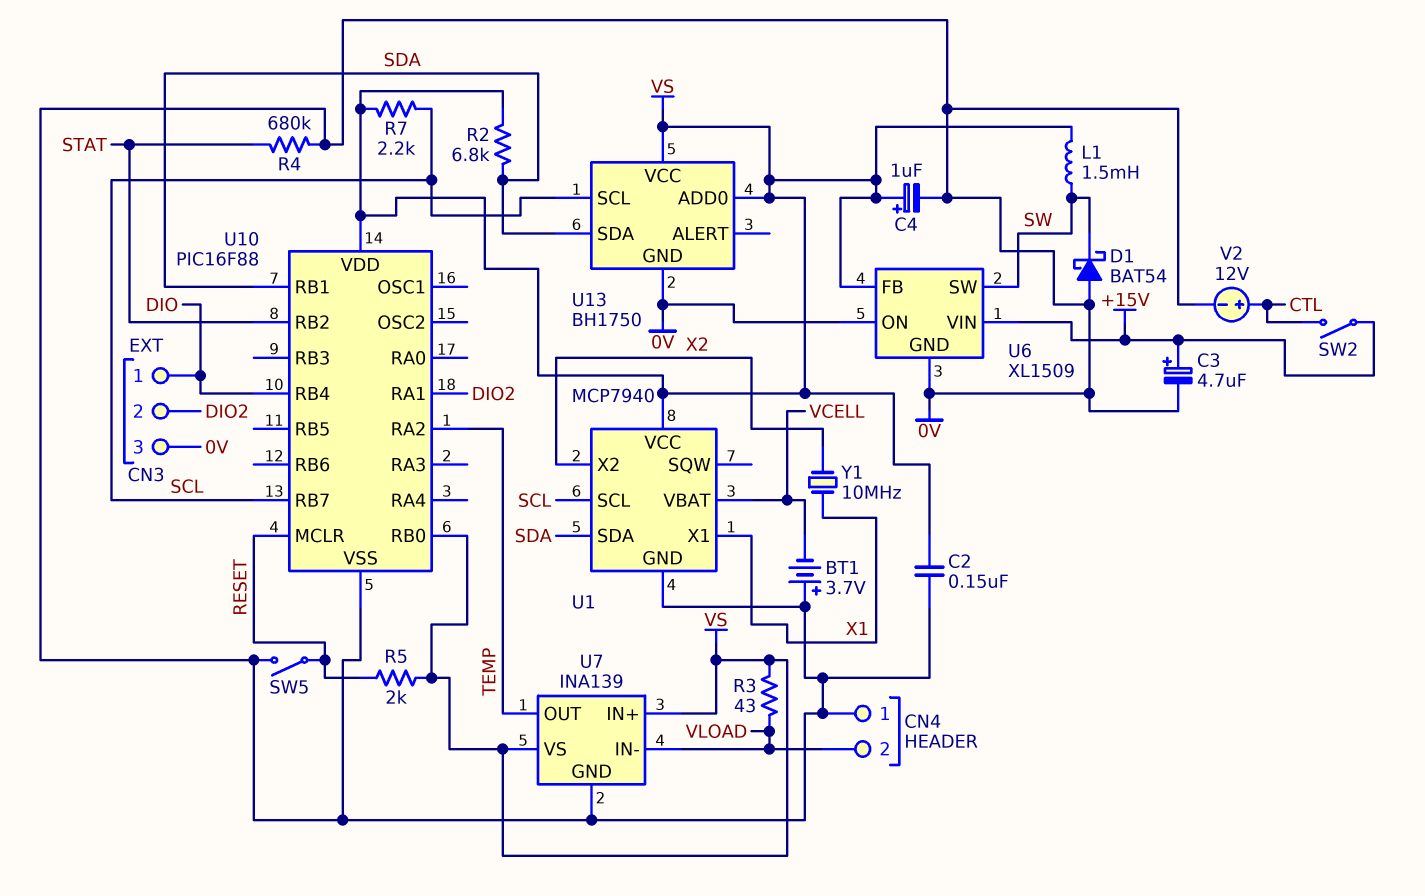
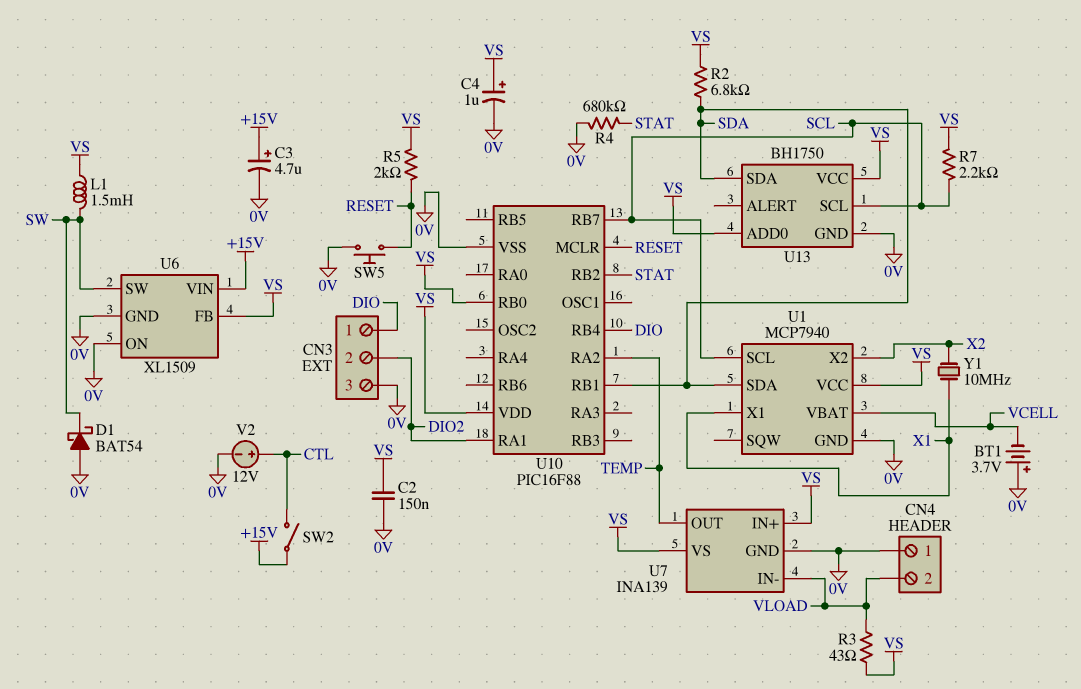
SW5: switch (0V, RESET) -> button (0V, RESET)

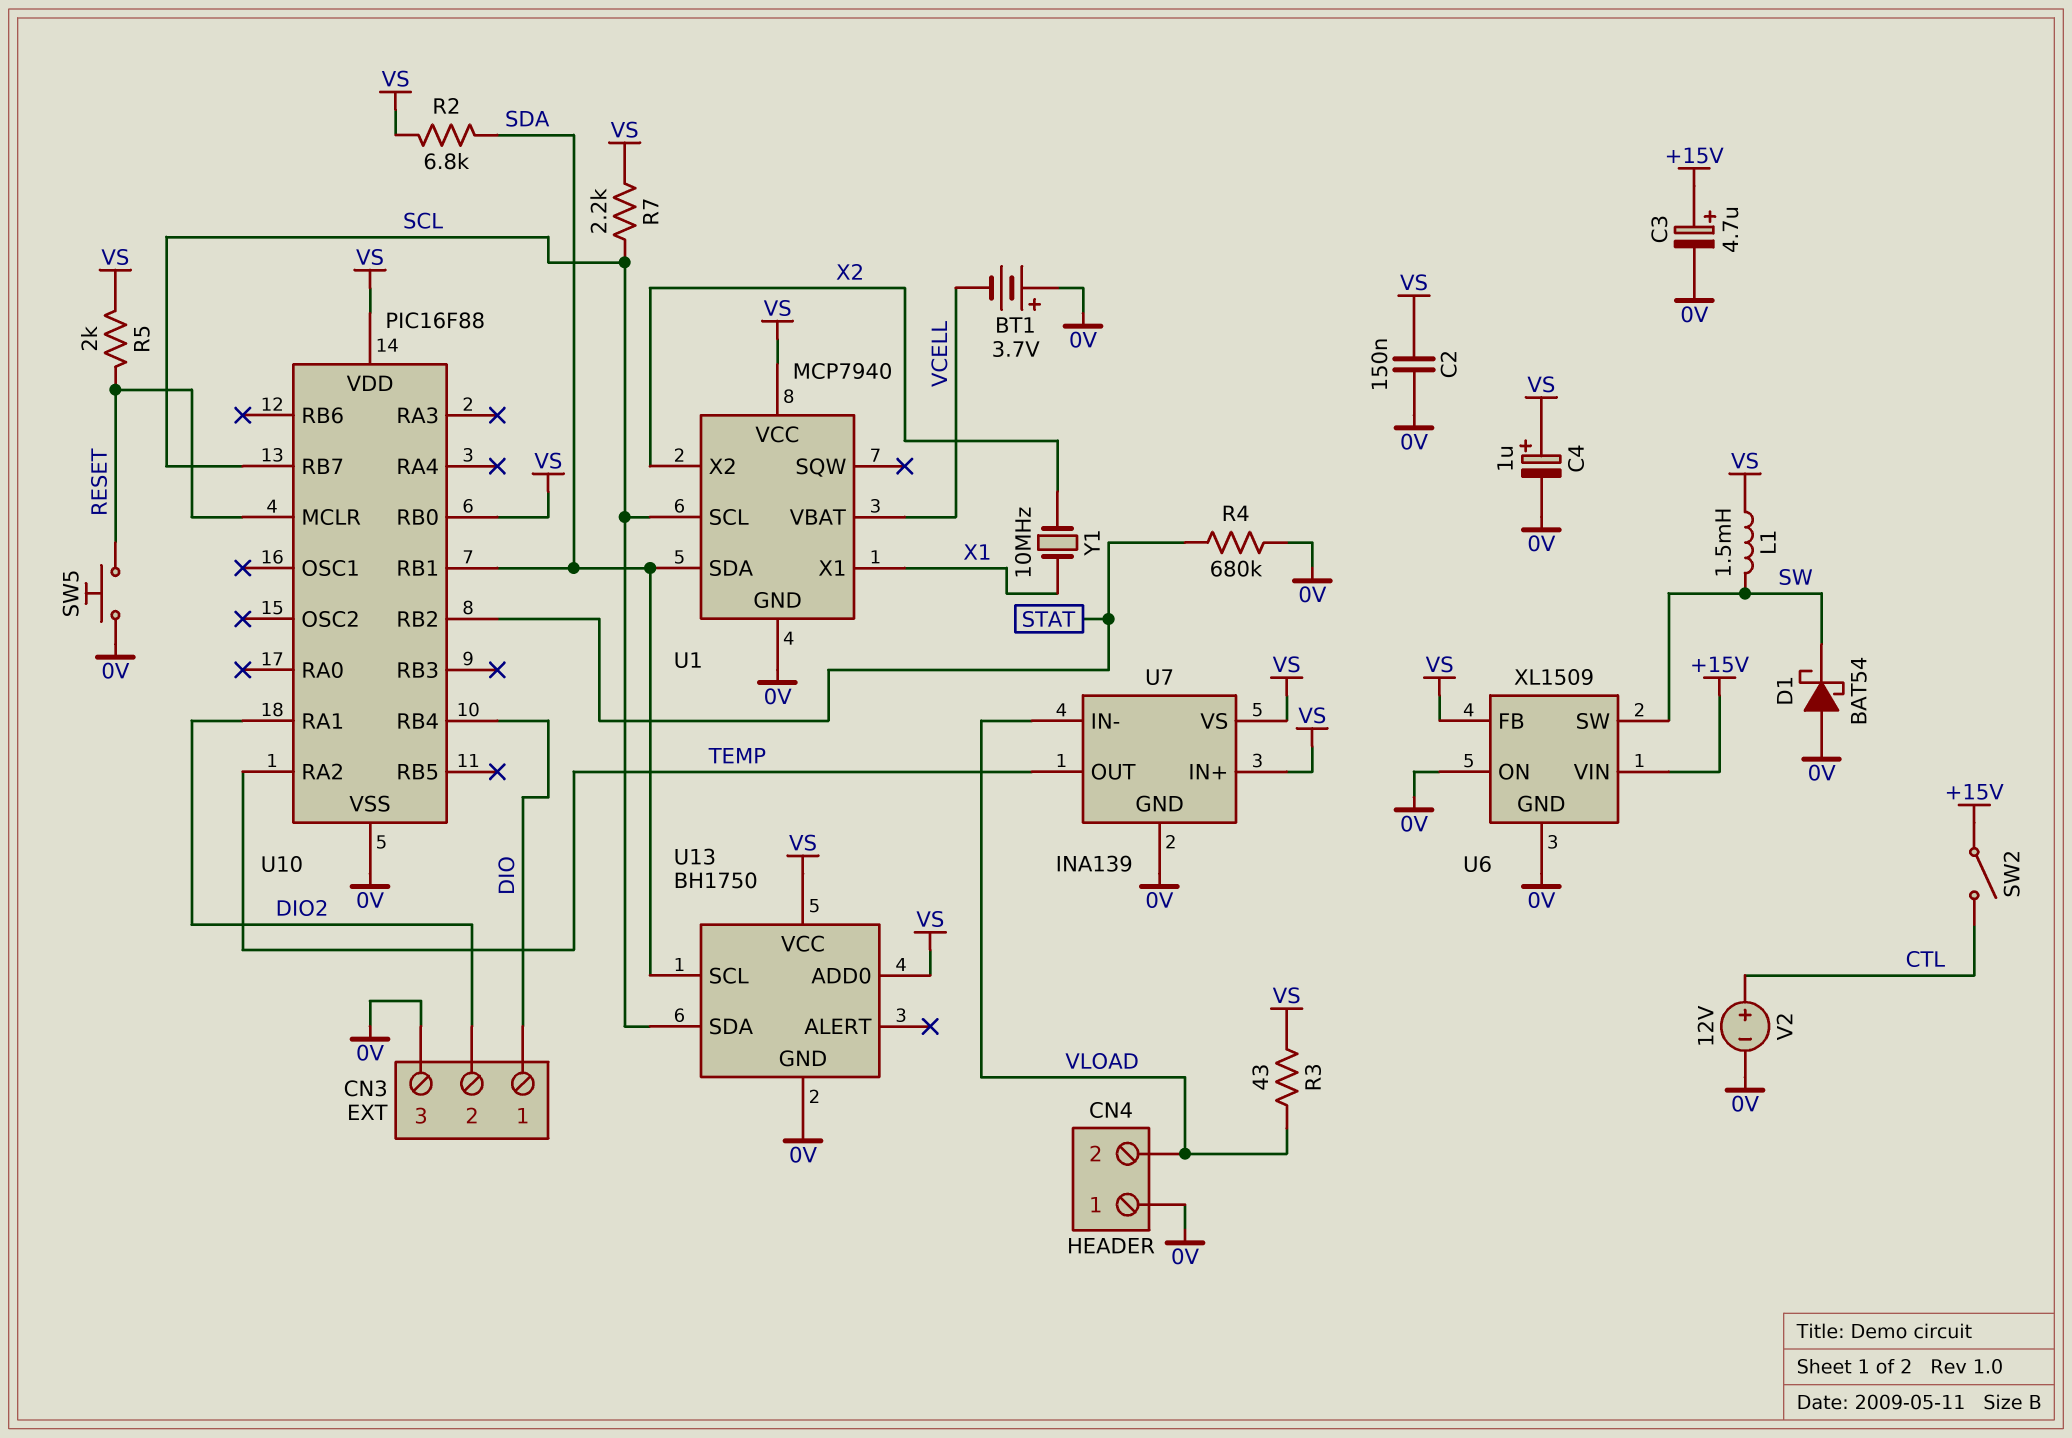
U13 pin SCL: SCL -> SDA
U13 pin SDA: SDA -> SCL

